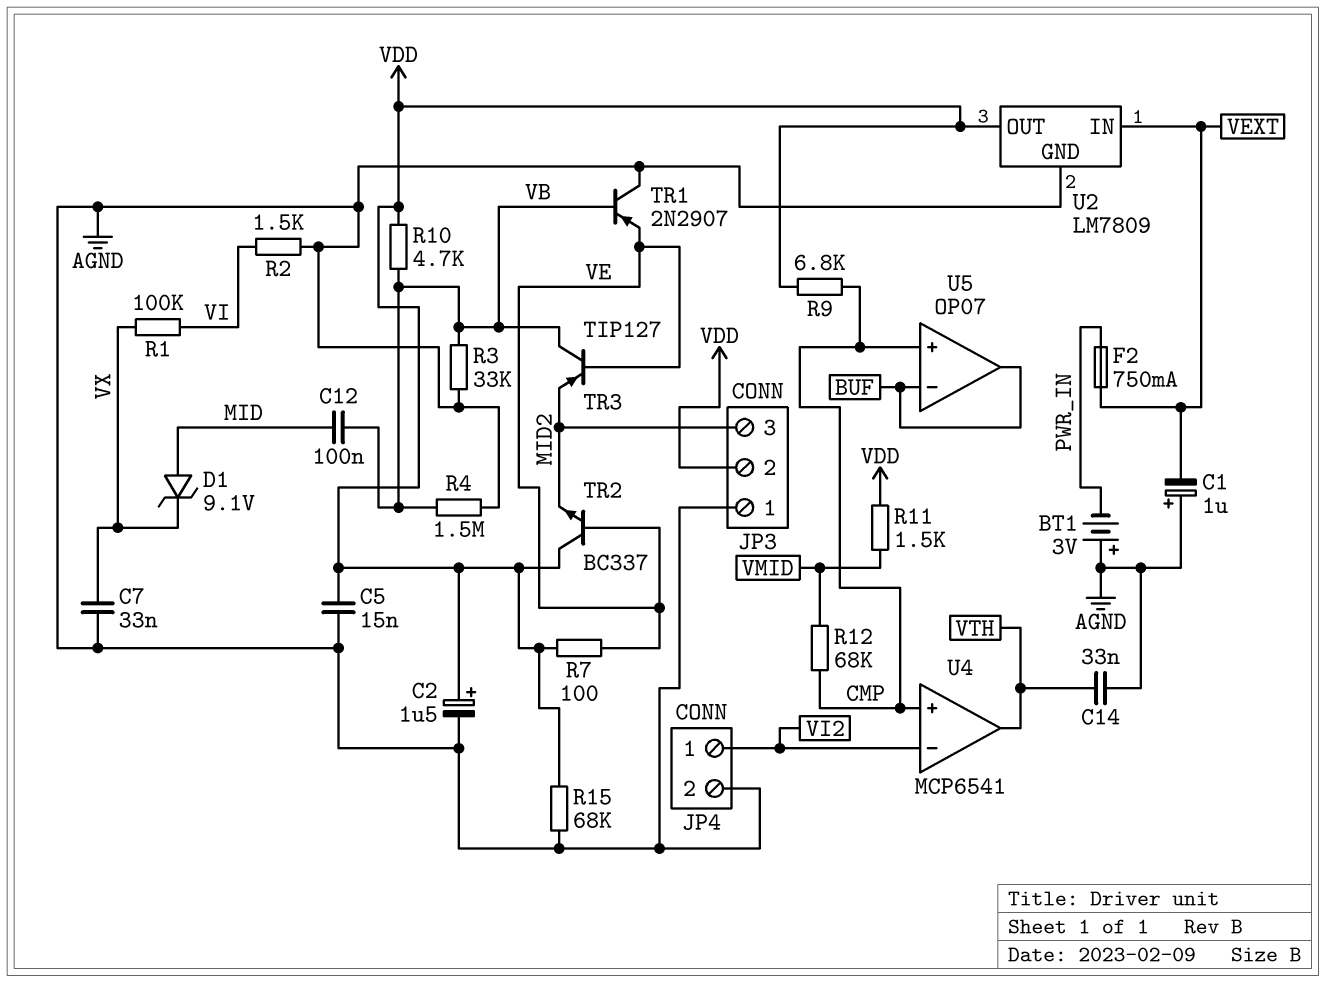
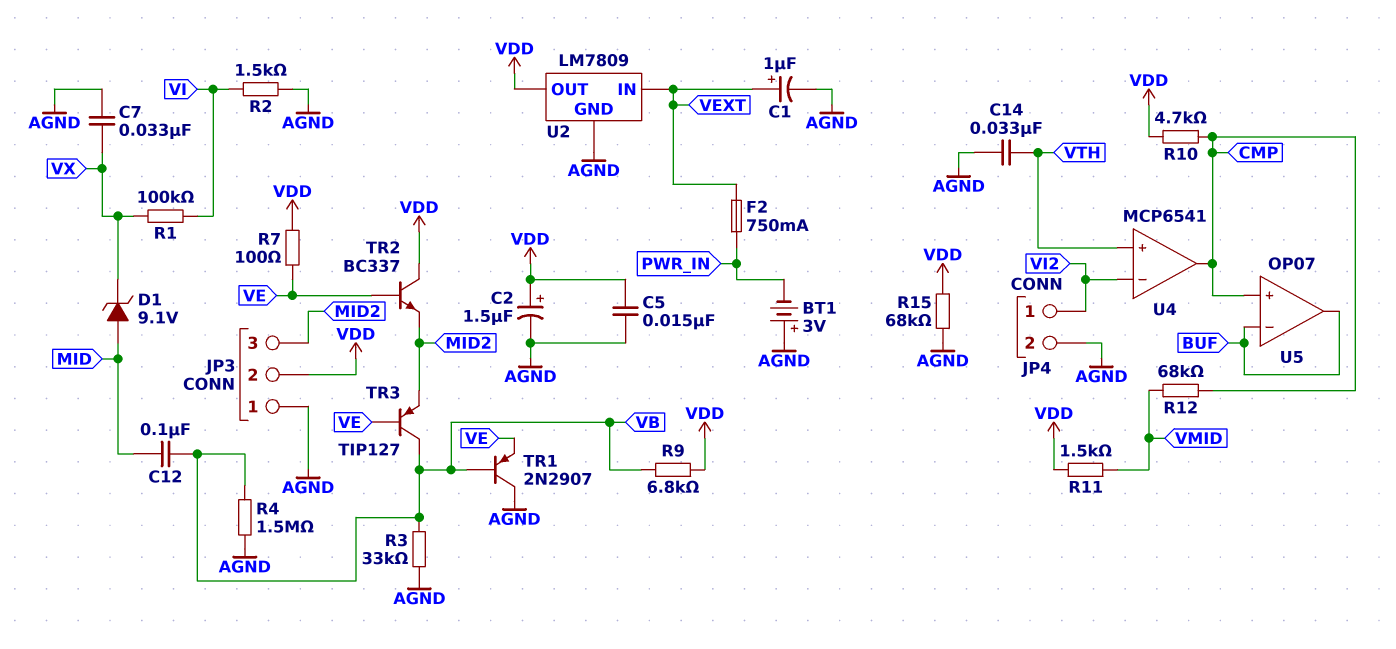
C1: 1uF (plus AGND, minus VEXT) -> 1uF (plus VEXT, minus AGND)
R9: 6.8k (CMP, VDD) -> 6.8k (VB, VDD)
R10: 4.7k (VB, VDD) -> 4.7k (CMP, VDD)
U4 pin in+: CMP -> VTH
U4 pin out: VTH -> CMP

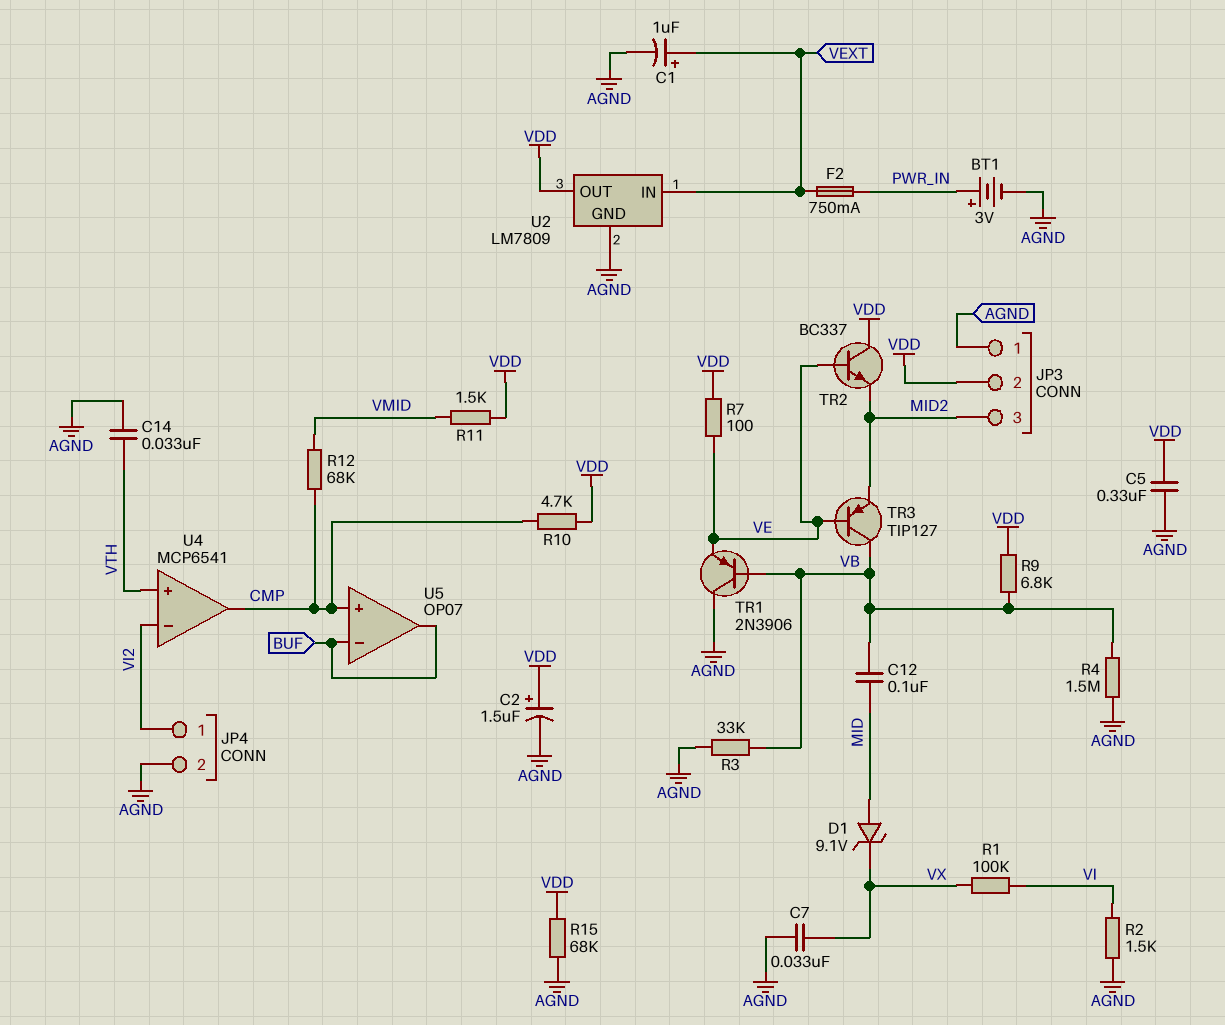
BT1: 3V (plus AGND, minus PWR_IN) -> 3V (plus PWR_IN, minus AGND)
C5: 15nF (AGND, VDD) -> 330nF (AGND, VDD)
TR1: PNP 2N2907 (B VB, C AGND, E VE) -> PNP 2N3906 (B VB, C AGND, E VE)

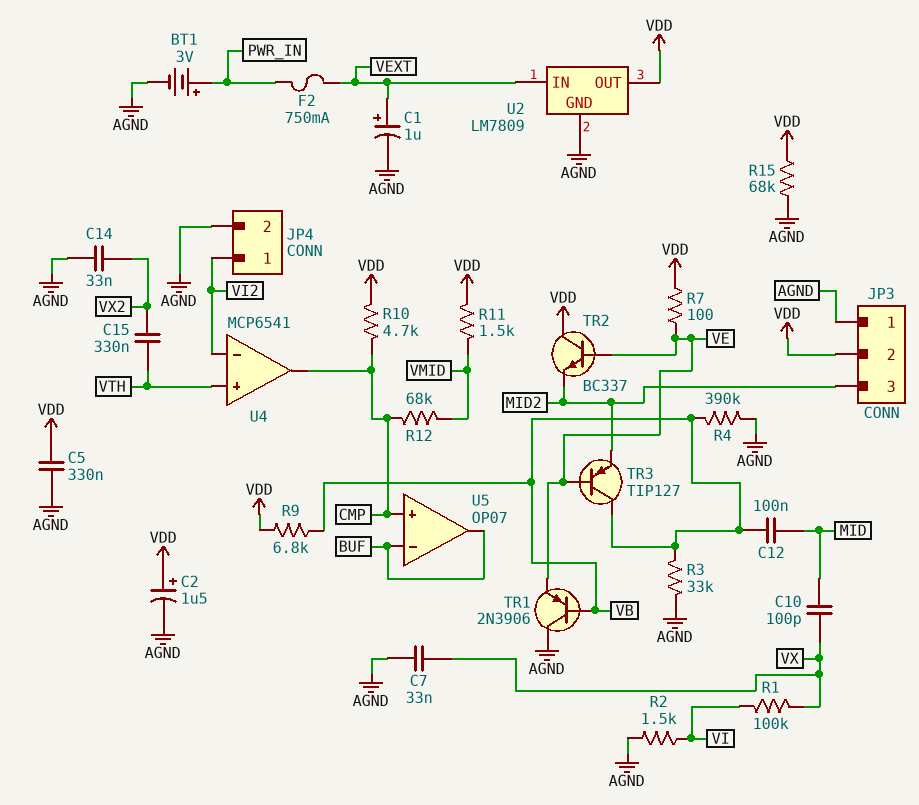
C10: none -> 100pF (MID, VX)
C14: 33nF (AGND, VTH) -> 33nF (AGND, VX2)
C15: none -> 330nF (VTH, VX2)
D1: zener 9.1V (A MID, K VX) -> none
R4: 1.5M (AGND, VB) -> 390k (AGND, VB)

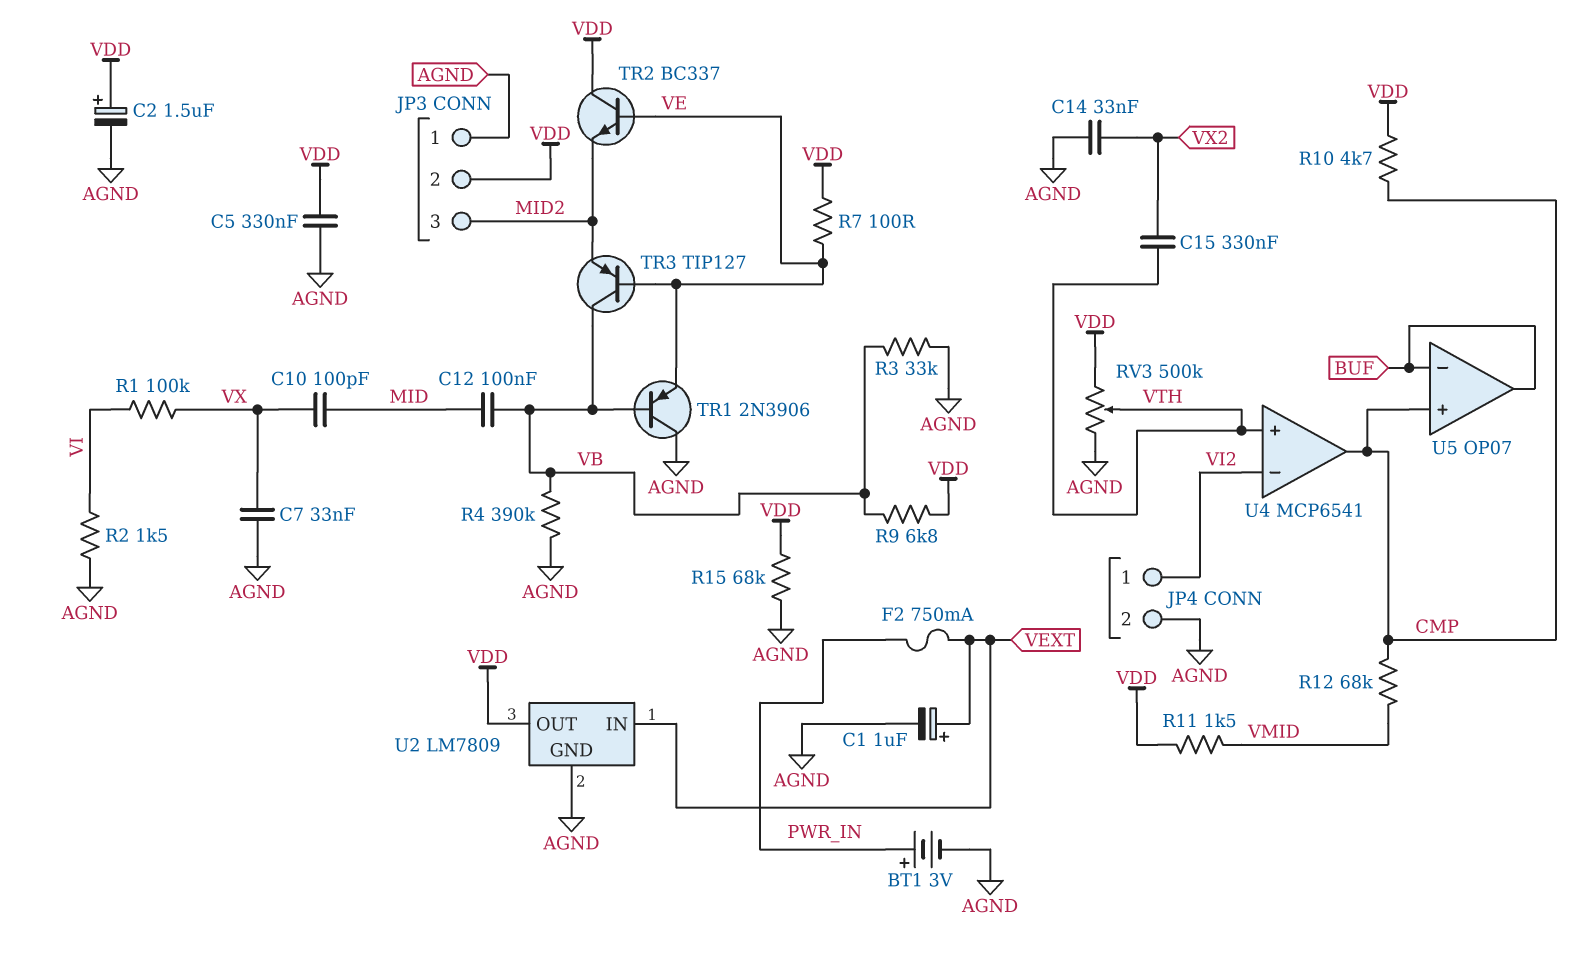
RV3: none -> 500k (AGND, VDD, wiper VTH)

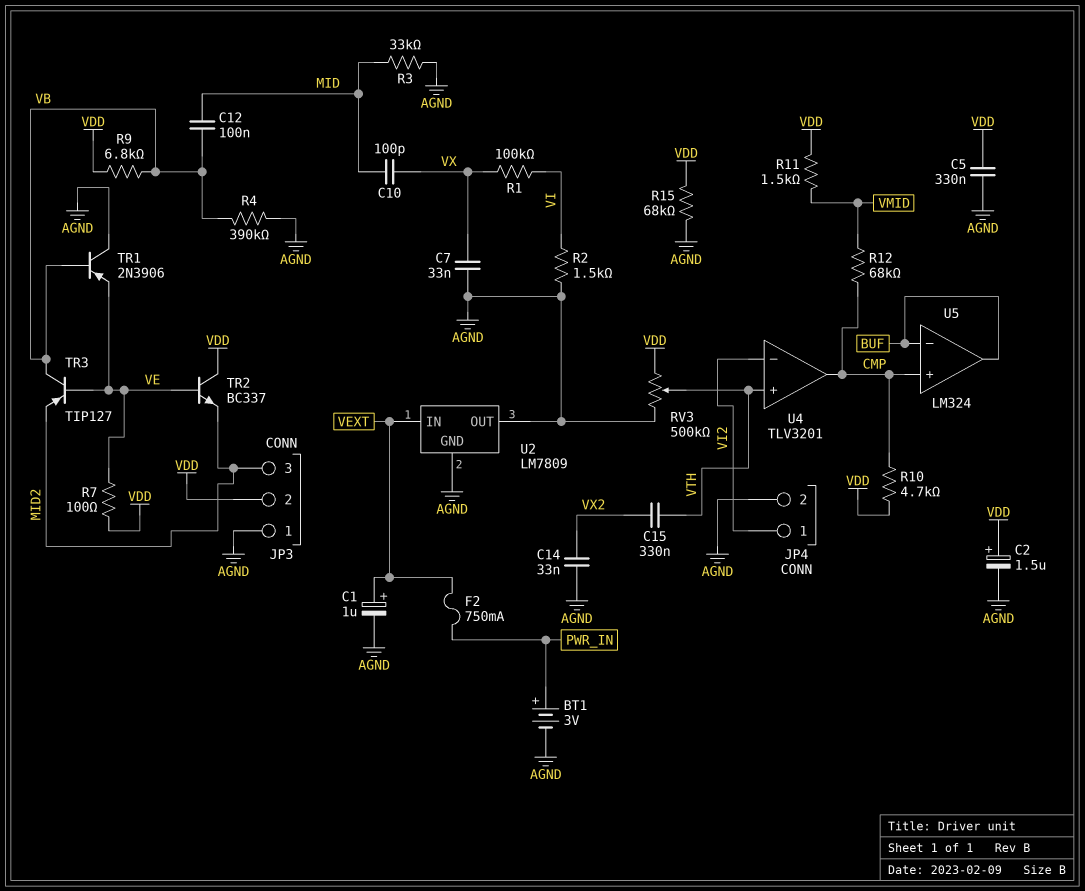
R3: 33k (AGND, VB) -> 33k (AGND, MID)
U2 pin OUT: VDD -> AGND
U4: MCP6541 -> TLV3201
U5: OP07 -> LM324

